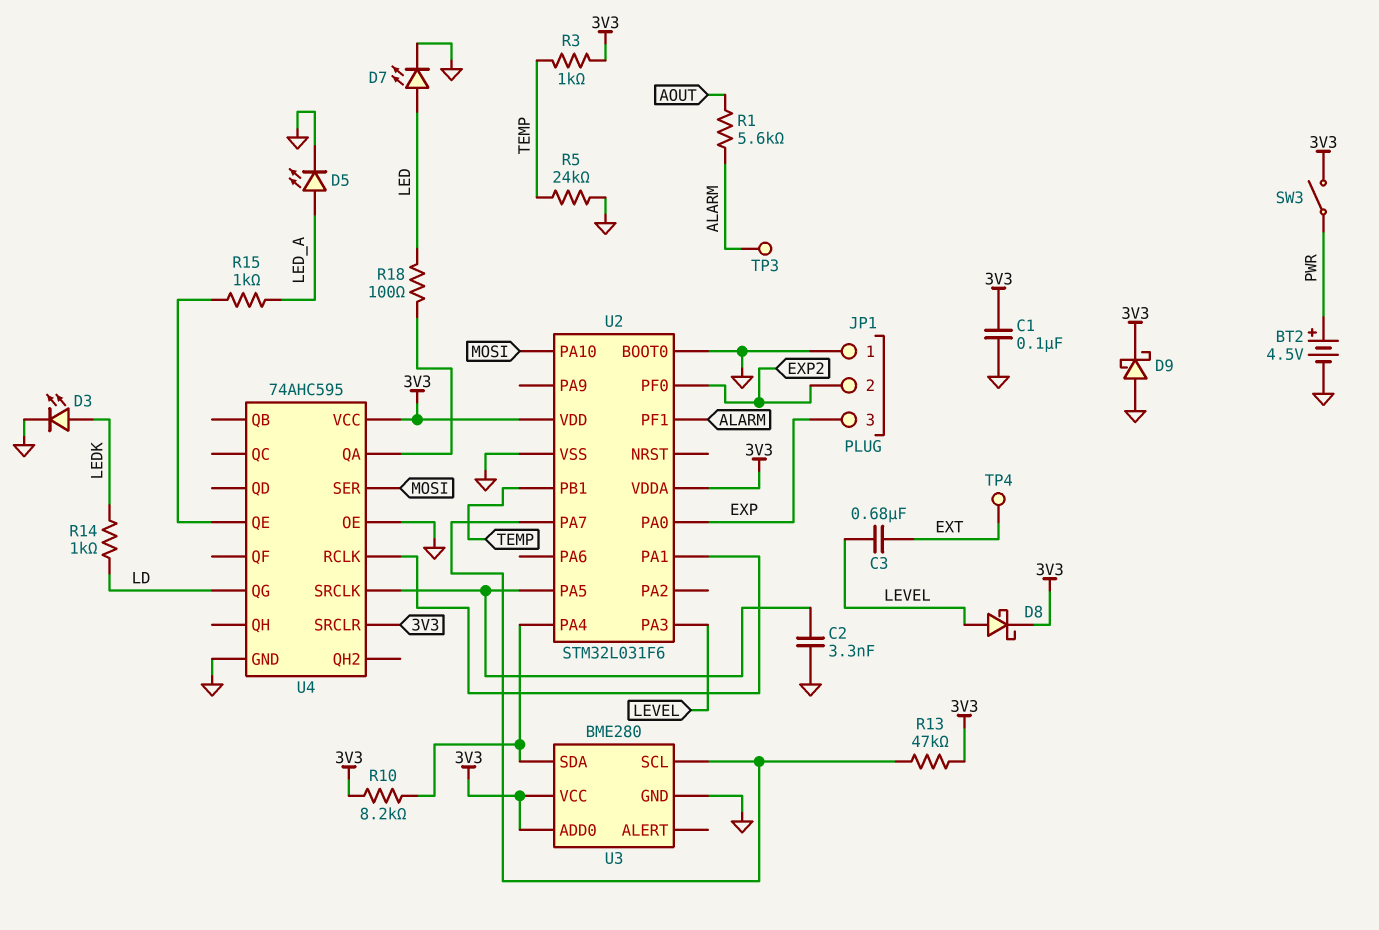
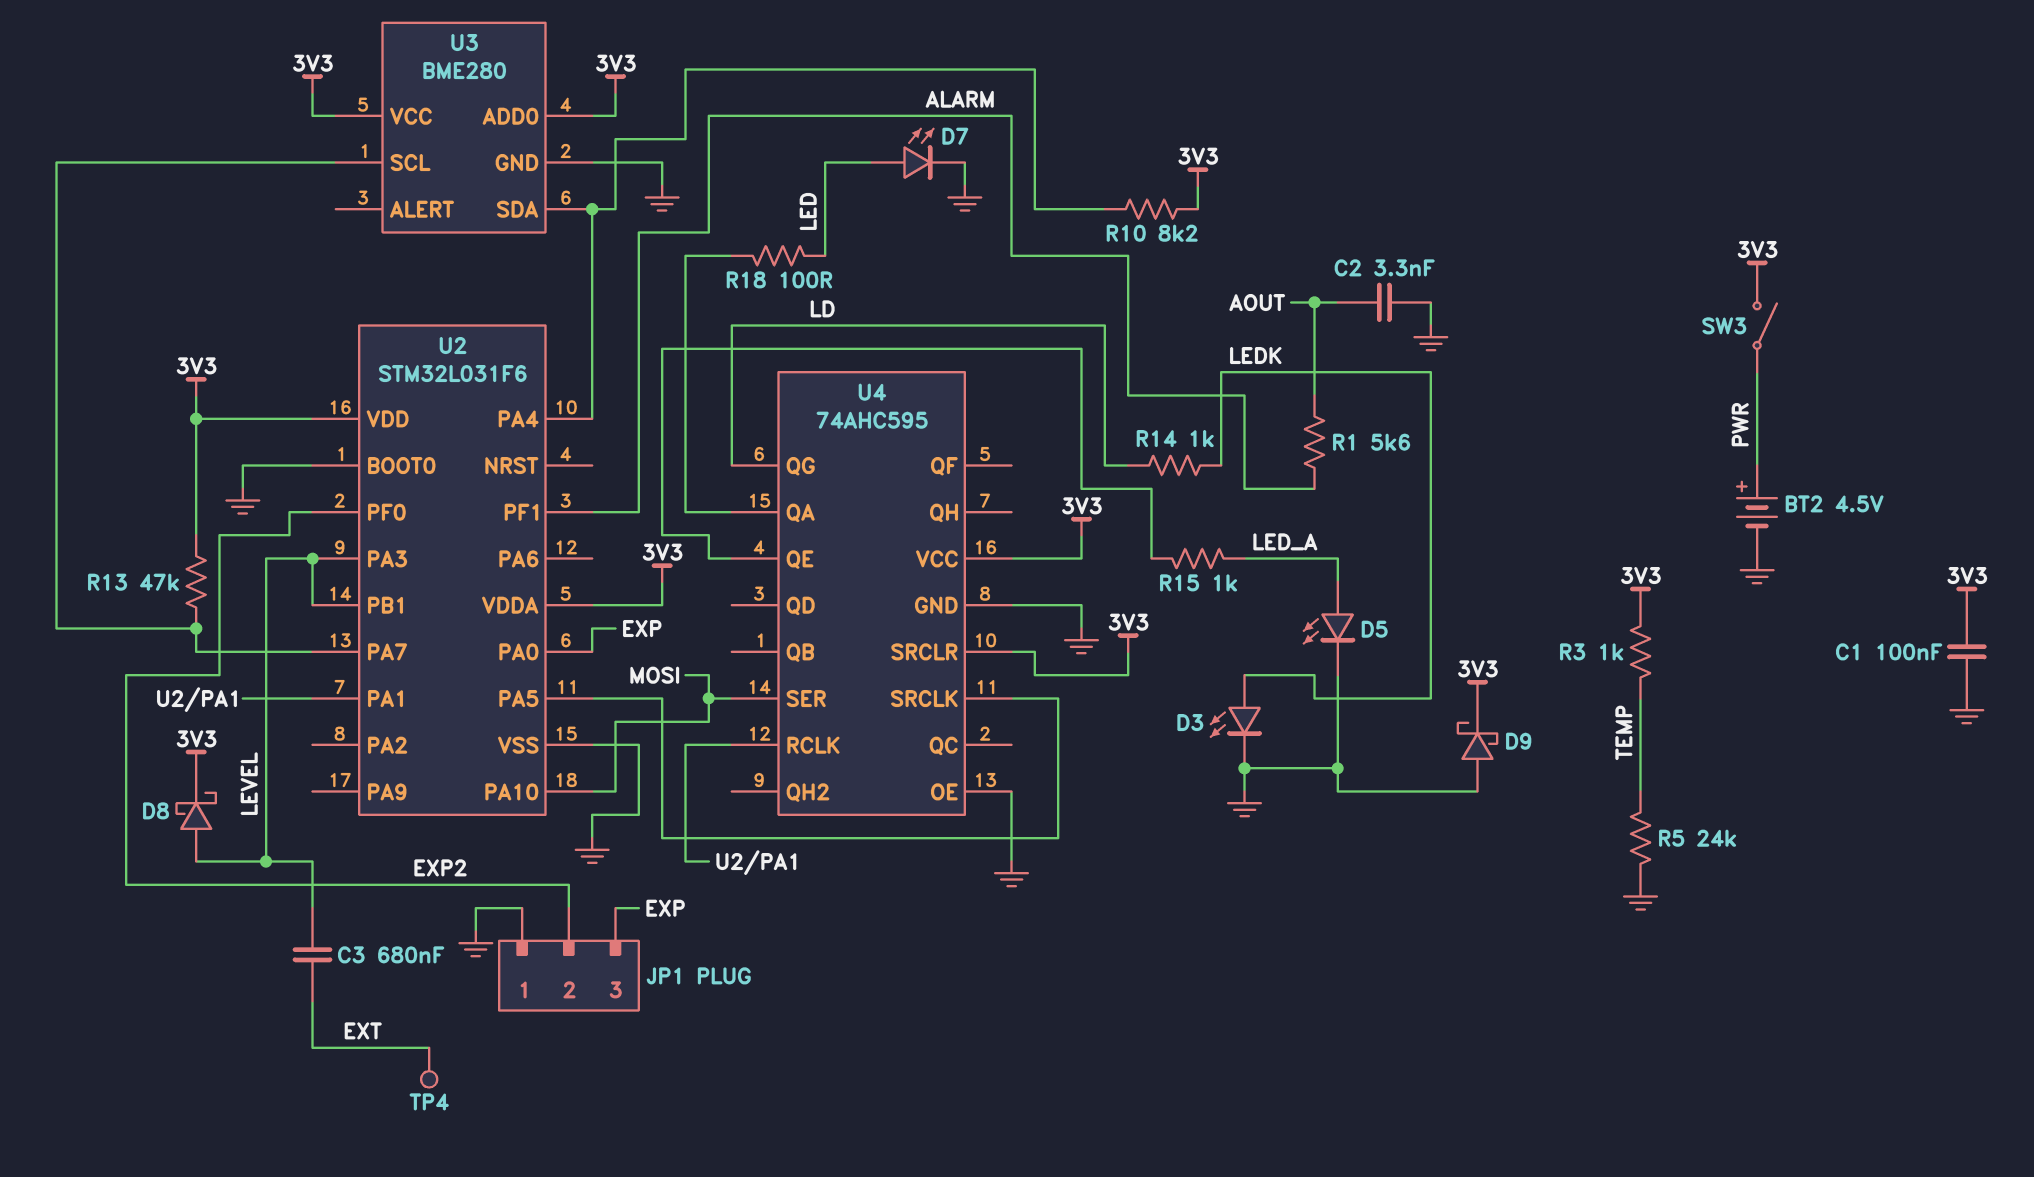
C2: 3.3nF (GND, U2/PA5) -> 3.3nF (AOUT, GND)
TP3: test point (ALARM) -> none
U2 pin PB1: TEMP -> LEVEL

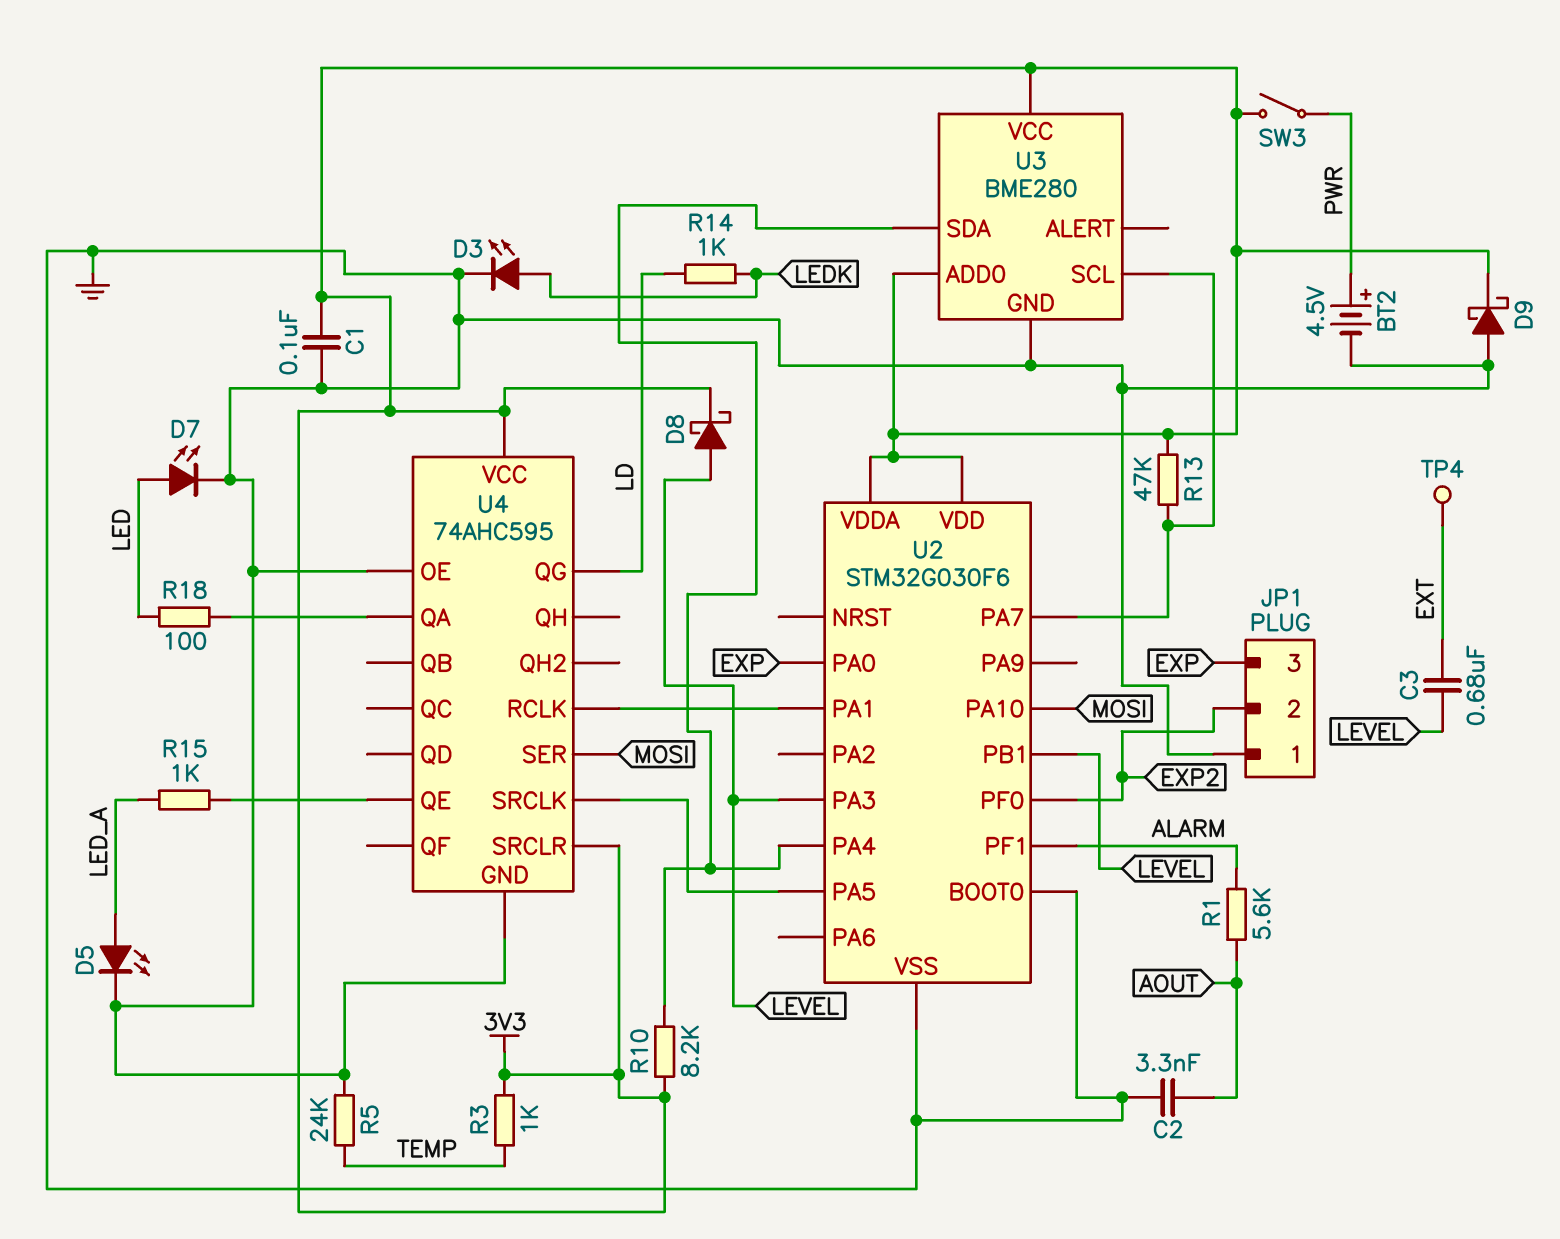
U2: STM32L031F6 -> STM32G030F6

